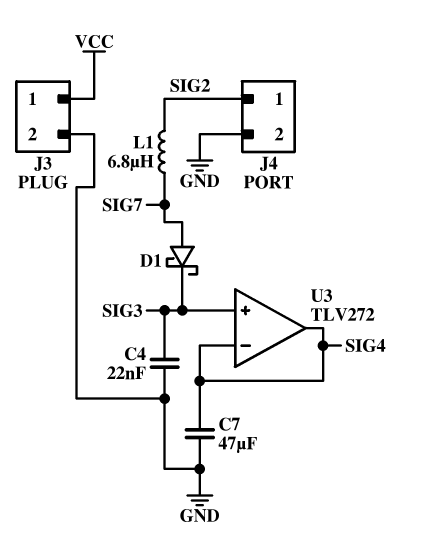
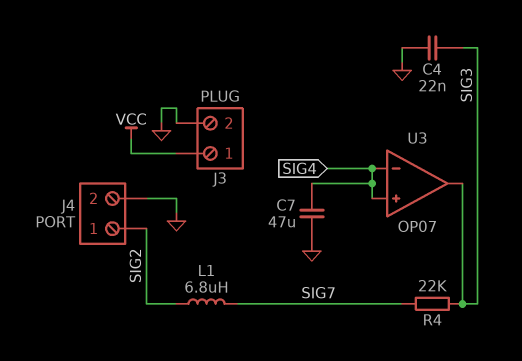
D1: schottky (A SIG7, K SIG3) -> none
R4: none -> 22k (SIG3, SIG7)
U3: TLV272 -> OP07
U3 pin in+: SIG3 -> SIG4
U3 pin out: SIG4 -> SIG3

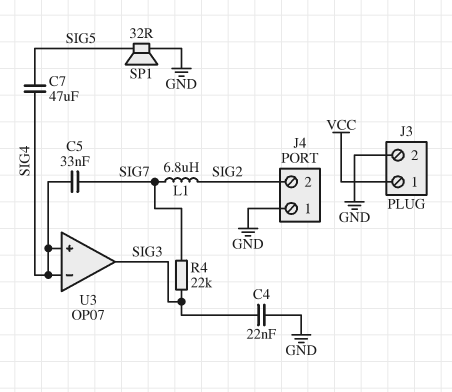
C5: none -> 33nF (SIG4, SIG7)
C7: 47uF (GND, SIG4) -> 47uF (SIG4, SIG5)
J4 pin 1: SIG2 -> GND
J4 pin 2: GND -> SIG2
SP1: none -> speaker 32R (GND, SIG5)

